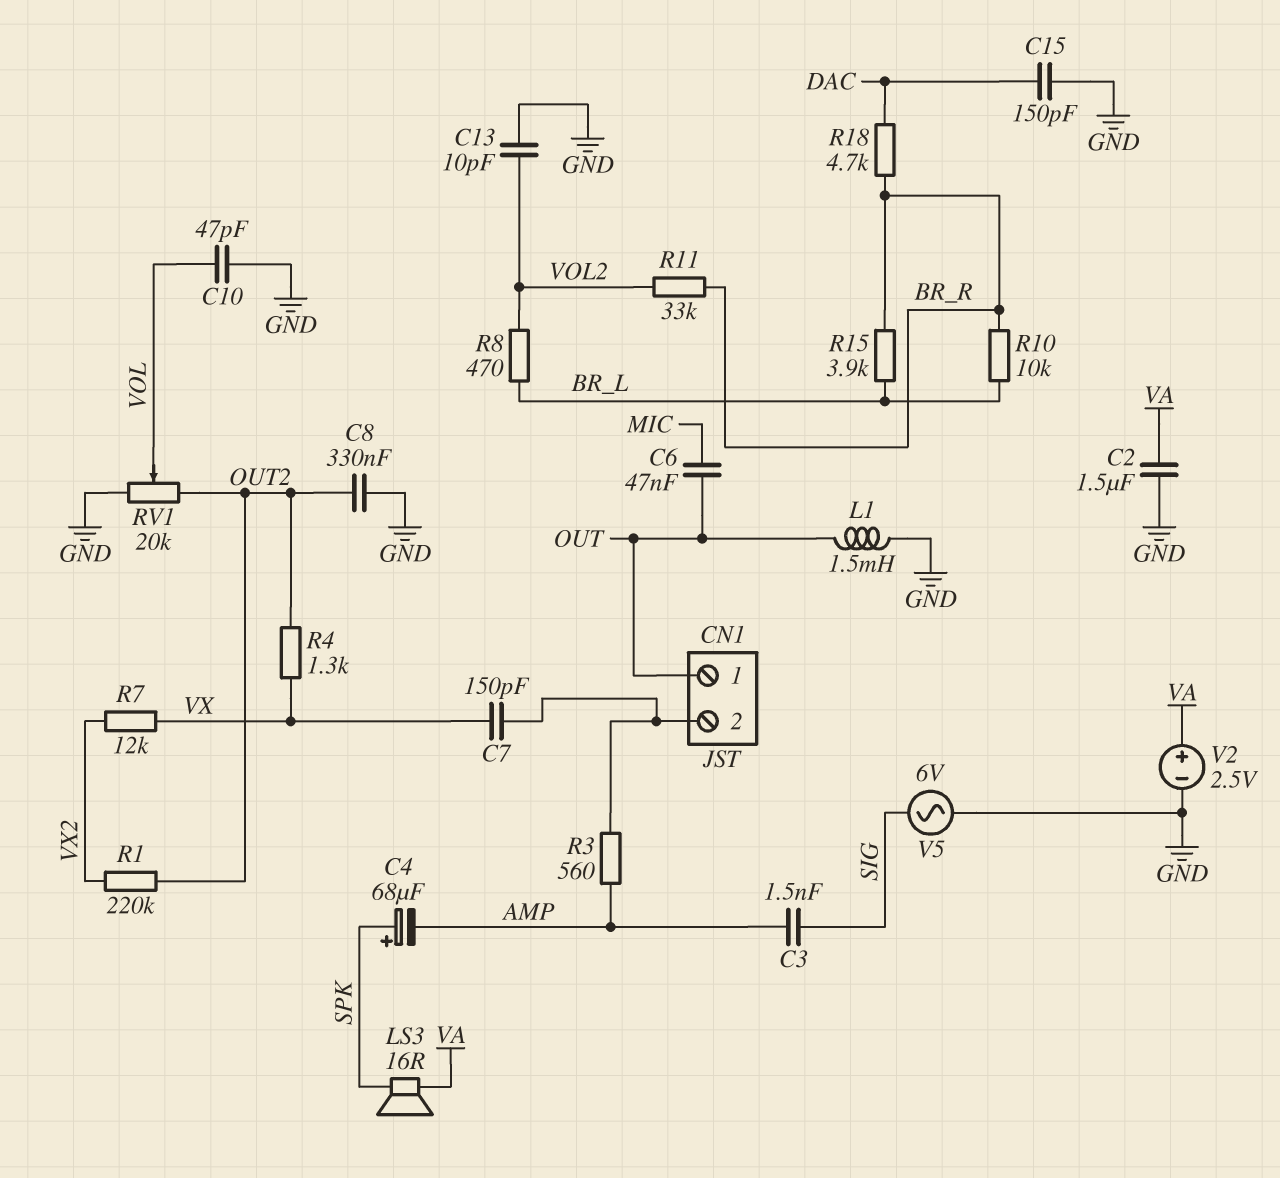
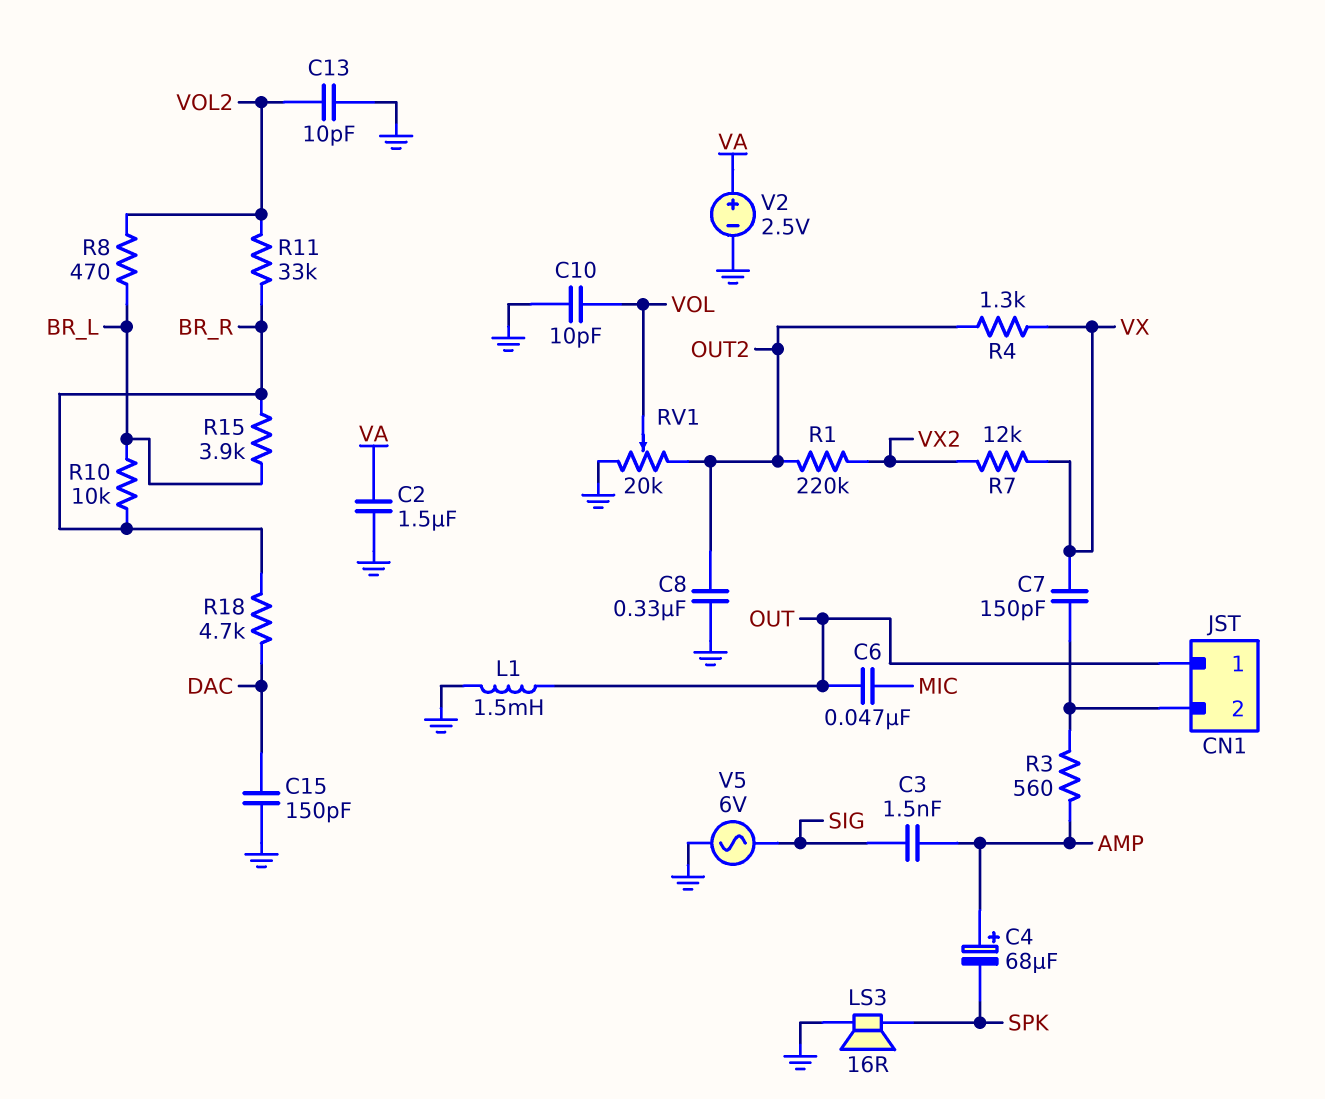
C4: 68uF (plus SPK, minus AMP) -> 68uF (plus AMP, minus SPK)
C10: 47pF (GND, VOL) -> 10pF (GND, VOL)
LS3: speaker 16R (SPK, VA) -> speaker 16R (GND, SPK)

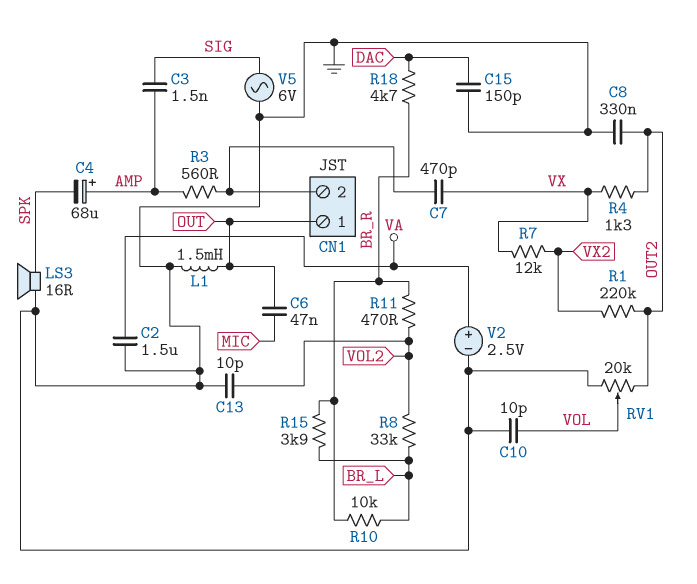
C7: 150pF (CN1/2, VX) -> 470pF (CN1/2, VX)
R8: 470 (BR_L, VOL2) -> 33k (BR_L, VOL2)
R11: 33k (BR_R, VOL2) -> 470 (BR_R, VOL2)

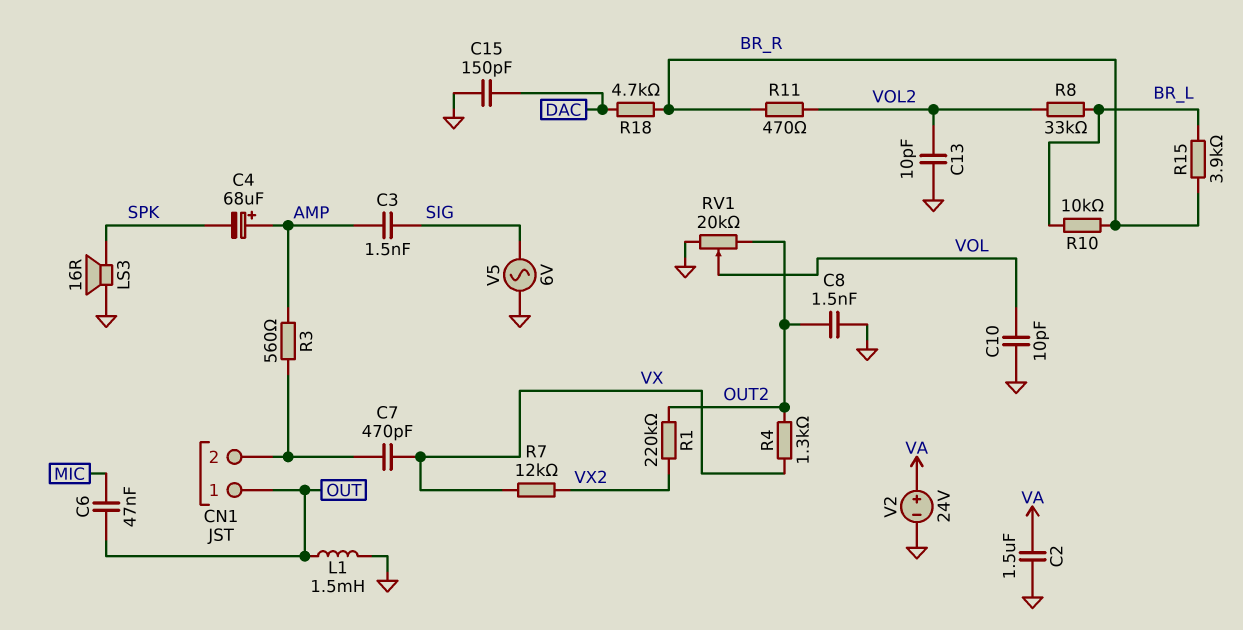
C8: 330nF (GND, OUT2) -> 1.5nF (GND, OUT2)
V2: 2.5V (plus VA, minus GND) -> 24V (plus VA, minus GND)

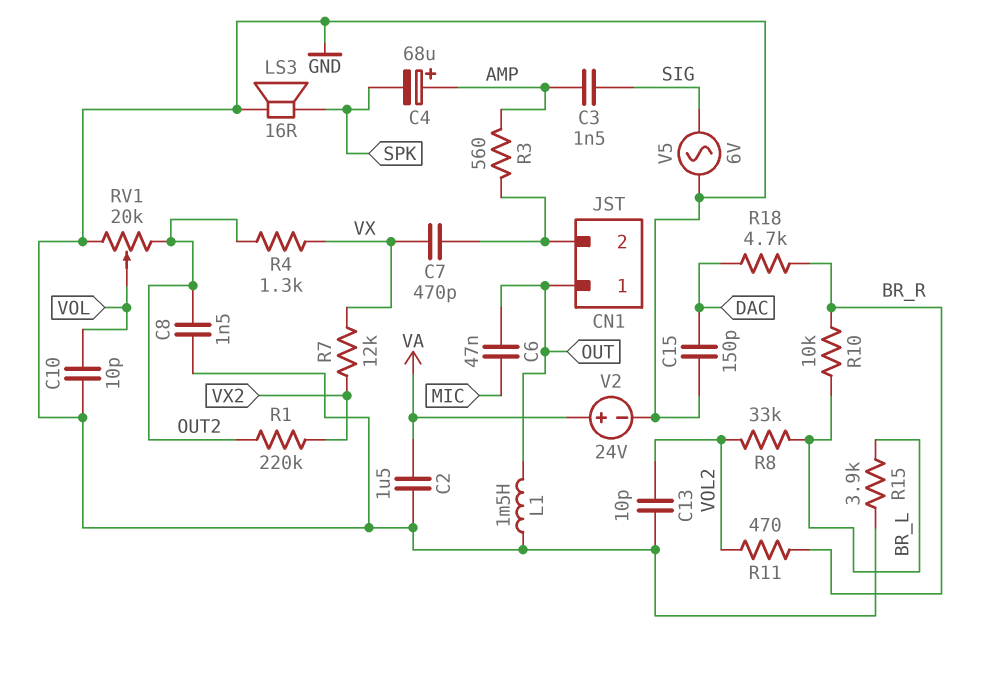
R15: 3.9k (BR_L, BR_R) -> 3.9k (BR_L, GND)

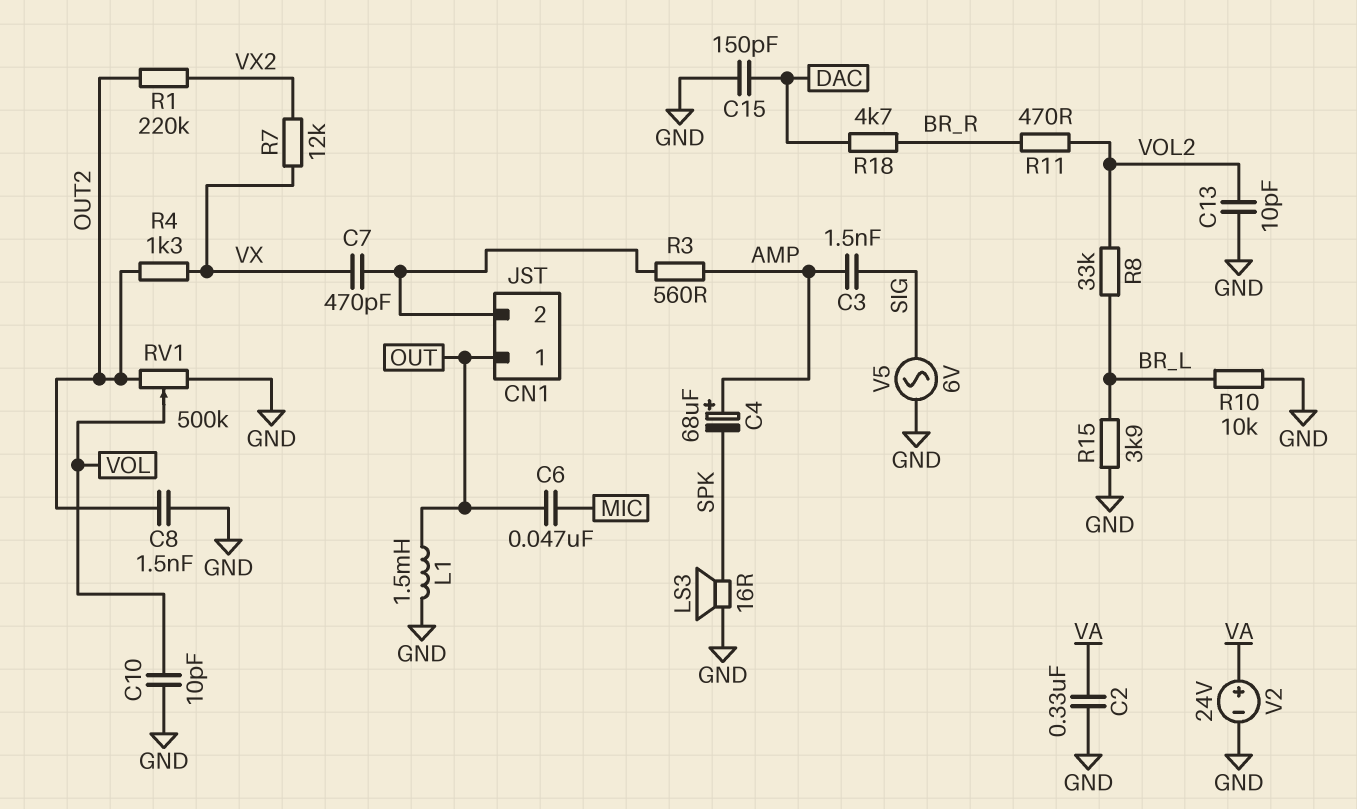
C2: 1.5uF (GND, VA) -> 330nF (GND, VA)
R10: 10k (BR_L, BR_R) -> 10k (BR_L, GND)
RV1: 20k (GND, OUT2, wiper VOL) -> 500k (GND, OUT2, wiper VOL)

